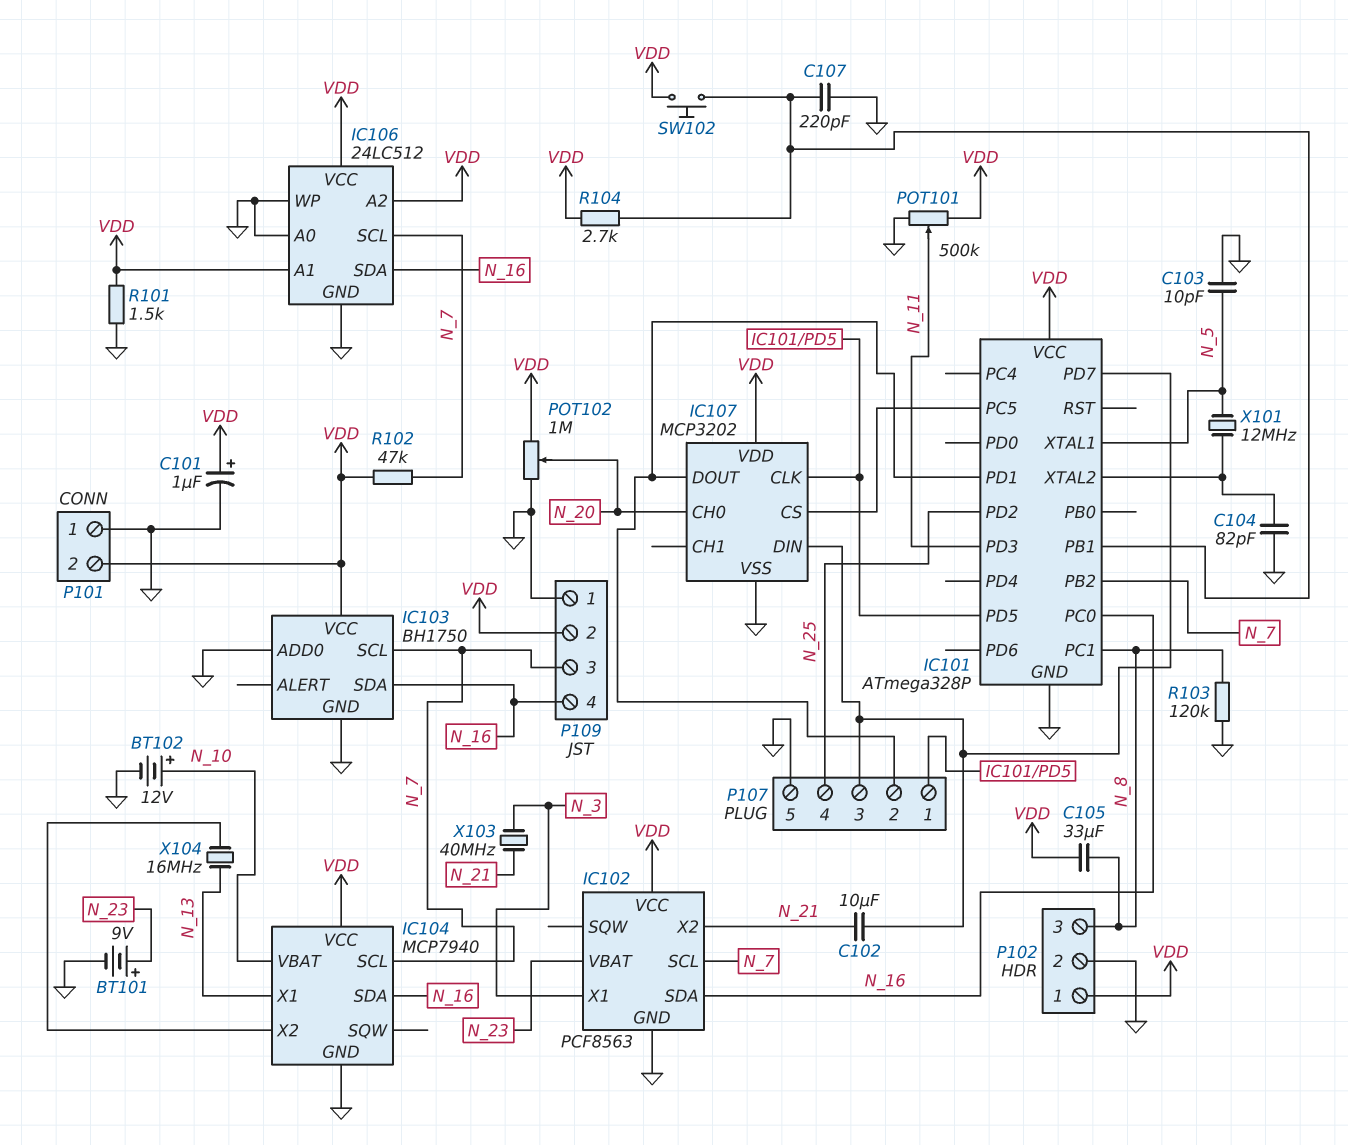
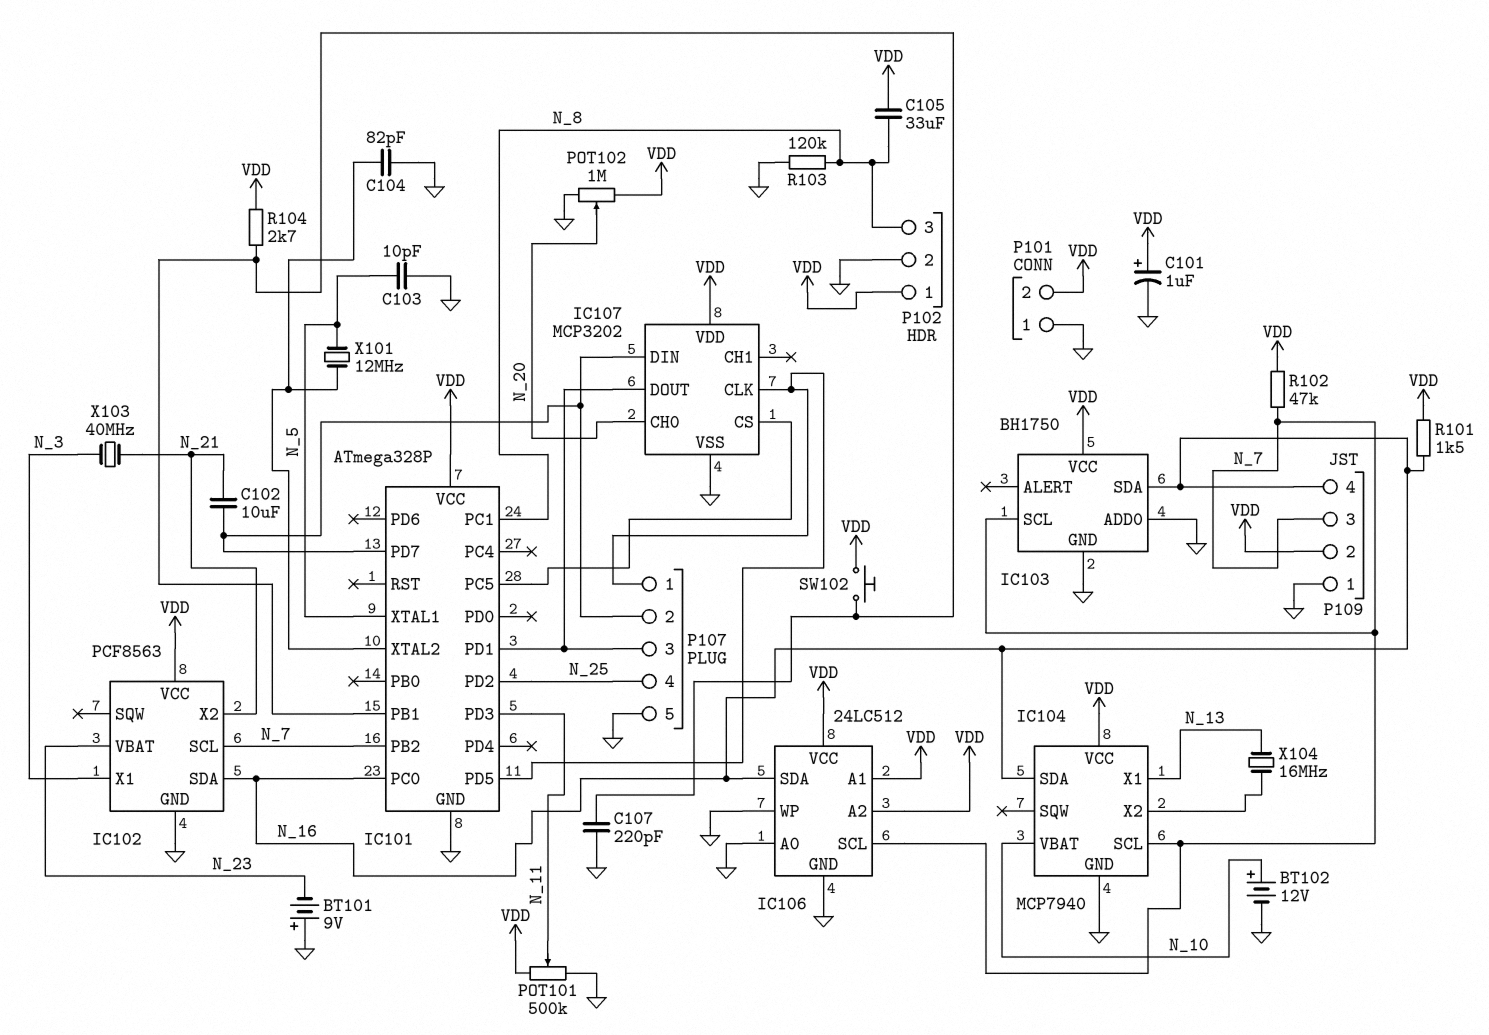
BT101: 9V (plus N_23, minus GND) -> 9V (plus GND, minus N_23)
P107 pin 2: IC101/PD1 -> IC101/PD7
P107 pin 3: IC101/PD7 -> IC101/PD1
R101: 1.5k (GND, VDD) -> 1.5k (N_16, VDD)

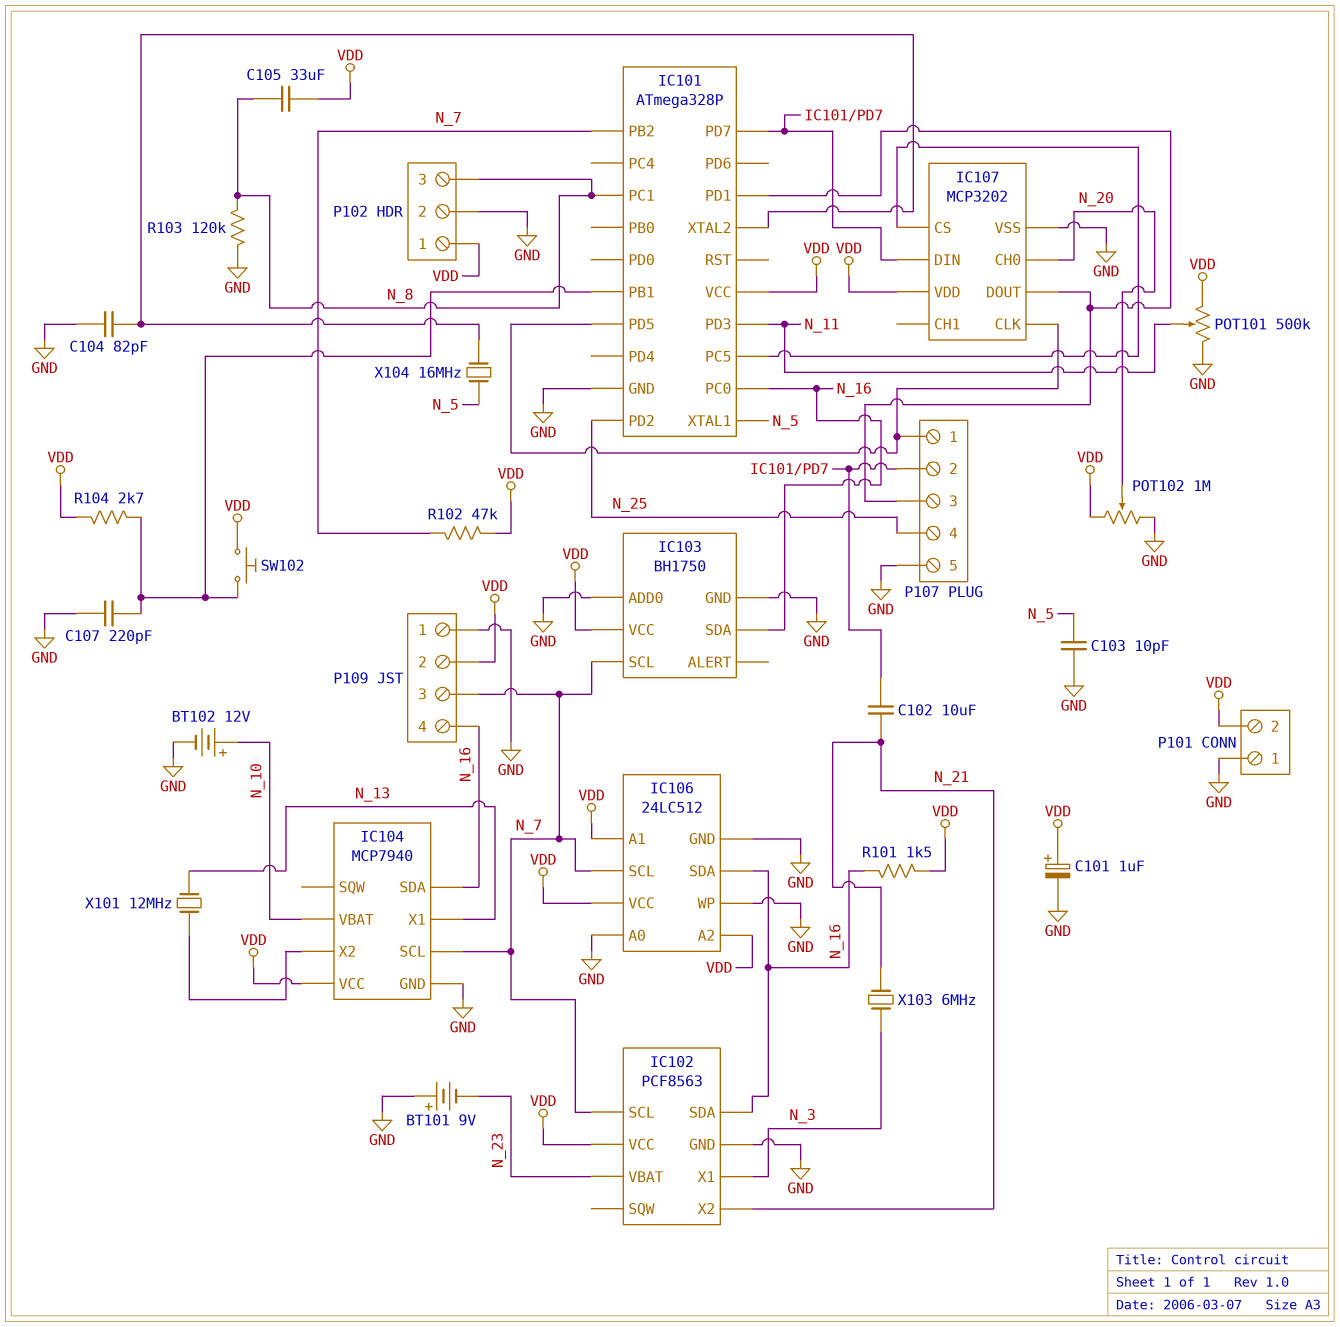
X101: 12MHz (IC101/XTAL2, N_5) -> 12MHz (IC104/X2, N_13)
X103: 40MHz (N_3, N_21) -> 6MHz (N_3, N_21)
X104: 16MHz (IC104/X2, N_13) -> 16MHz (IC101/XTAL2, N_5)

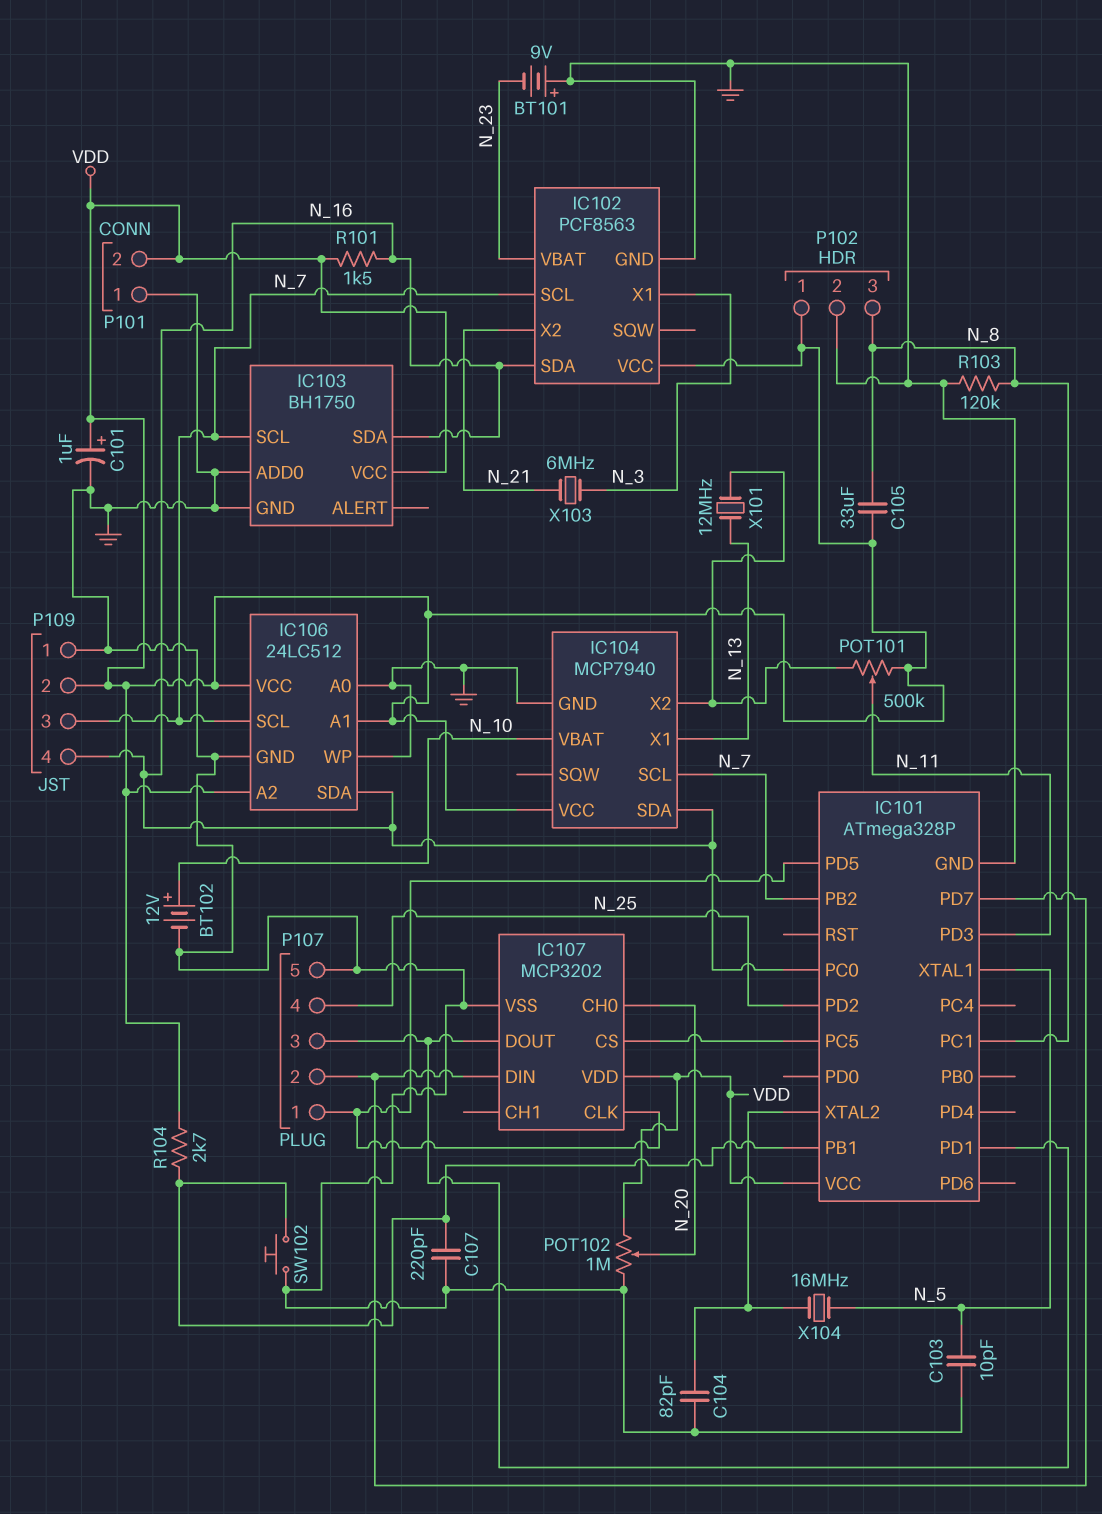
C102: 10uF (IC101/PD7, N_21) -> none
POT101: 500k (GND, VDD, wiper N_11) -> 500k (IC104/X2, VDD, wiper N_11)
R102: 47k (N_7, VDD) -> none
SW102: button (IC101/PB1, VDD) -> button (GND, IC101/PB1)

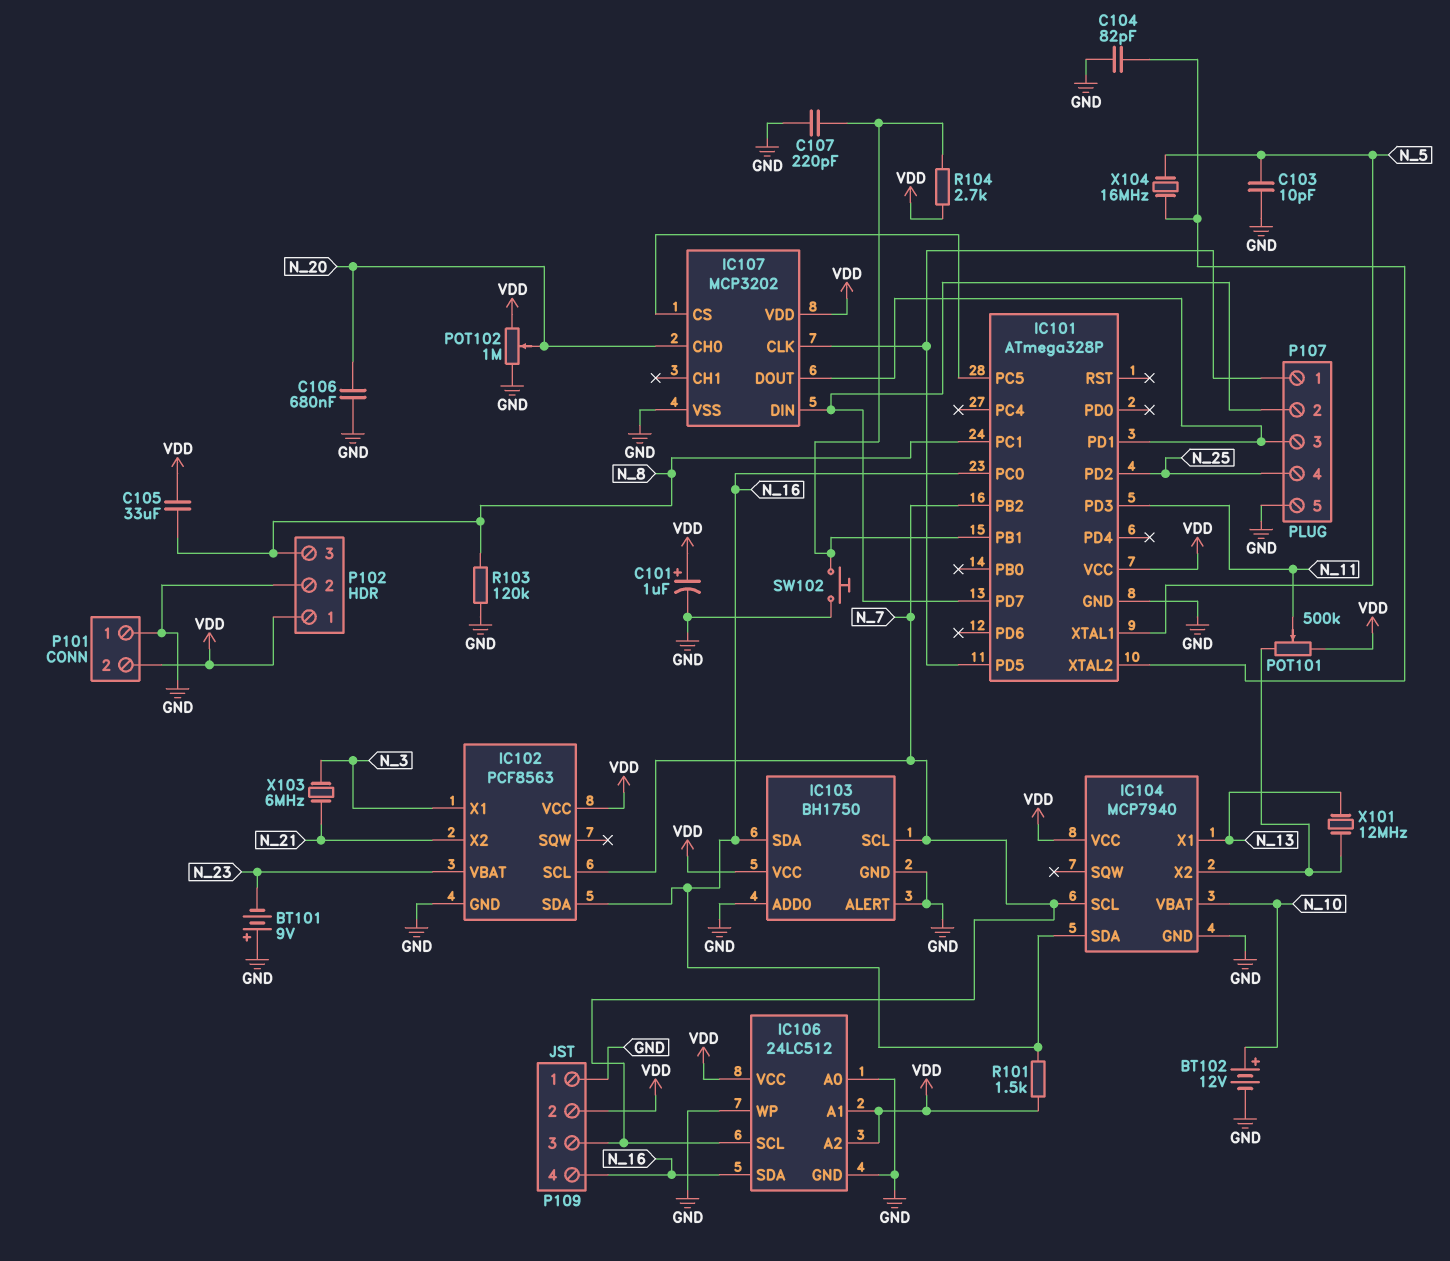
C106: none -> 680nF (GND, N_20)
IC103 pin ALERT: none -> GND

